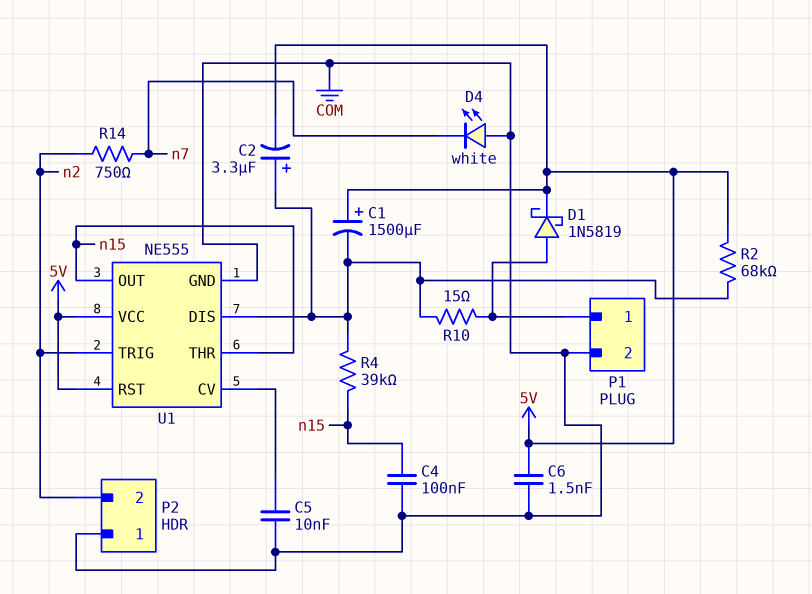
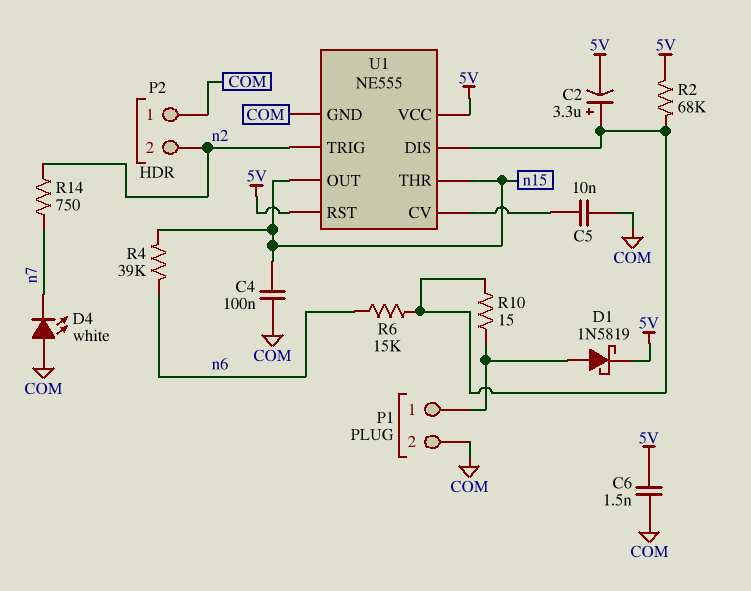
C1: 1500uF (plus 5V, minus U1/DIS) -> none
R4: 39k (U1/DIS, n15) -> 39k (n6, n15)
R6: none -> 15k (U1/DIS, n6)

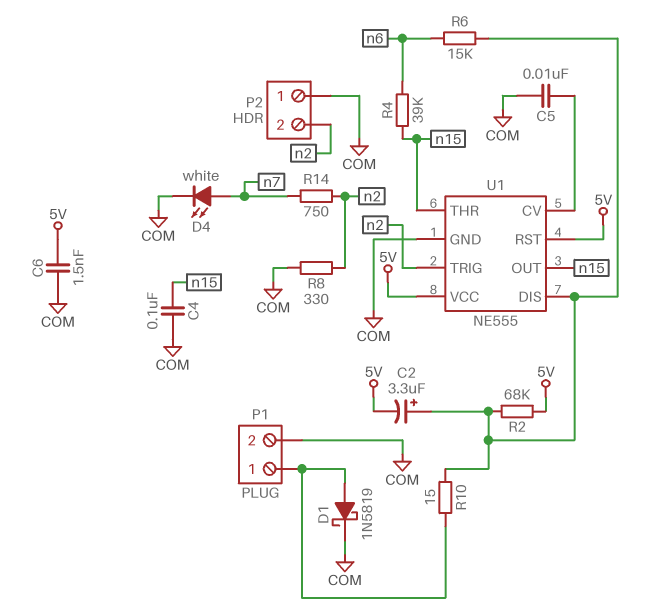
D1: schottky 1N5819 (A P1/1, K 5V) -> schottky 1N5819 (A P1/1, K COM)
D4: LED white (A COM, K n7) -> LED white (A n7, K COM)
R8: none -> 330 (COM, n2)

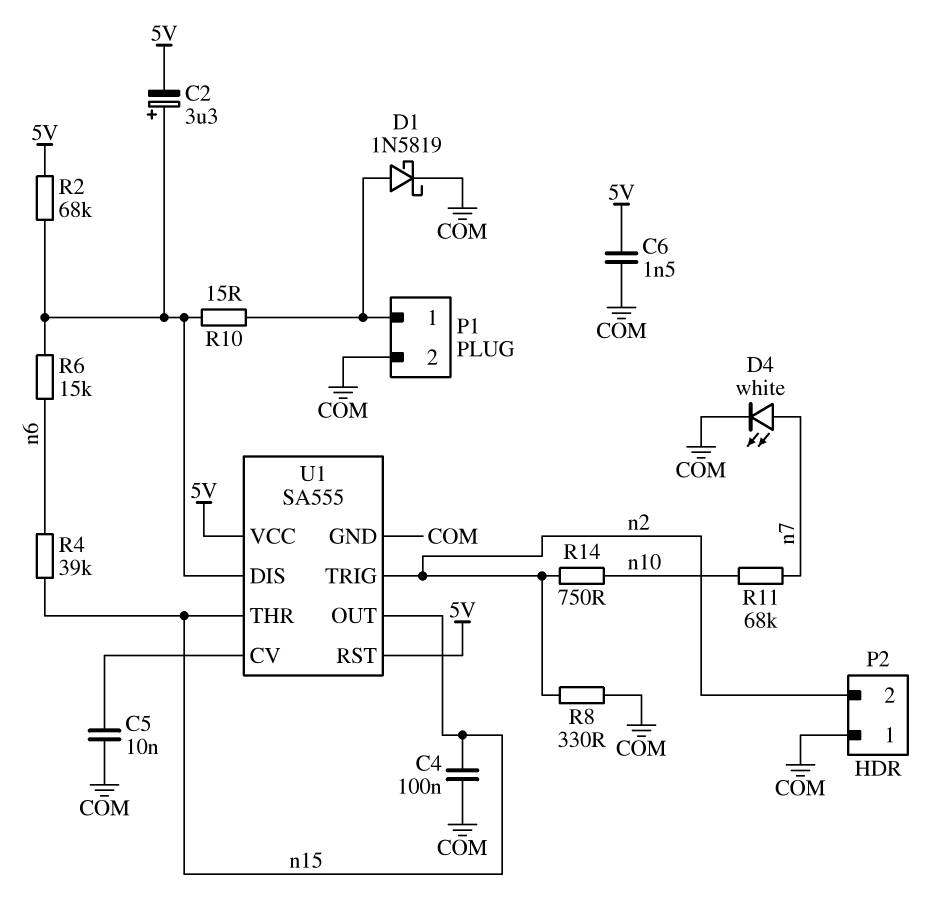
R11: none -> 68k (n7, n10)
R14: 750 (n2, n7) -> 750 (n2, n10)
U1: NE555 -> SA555

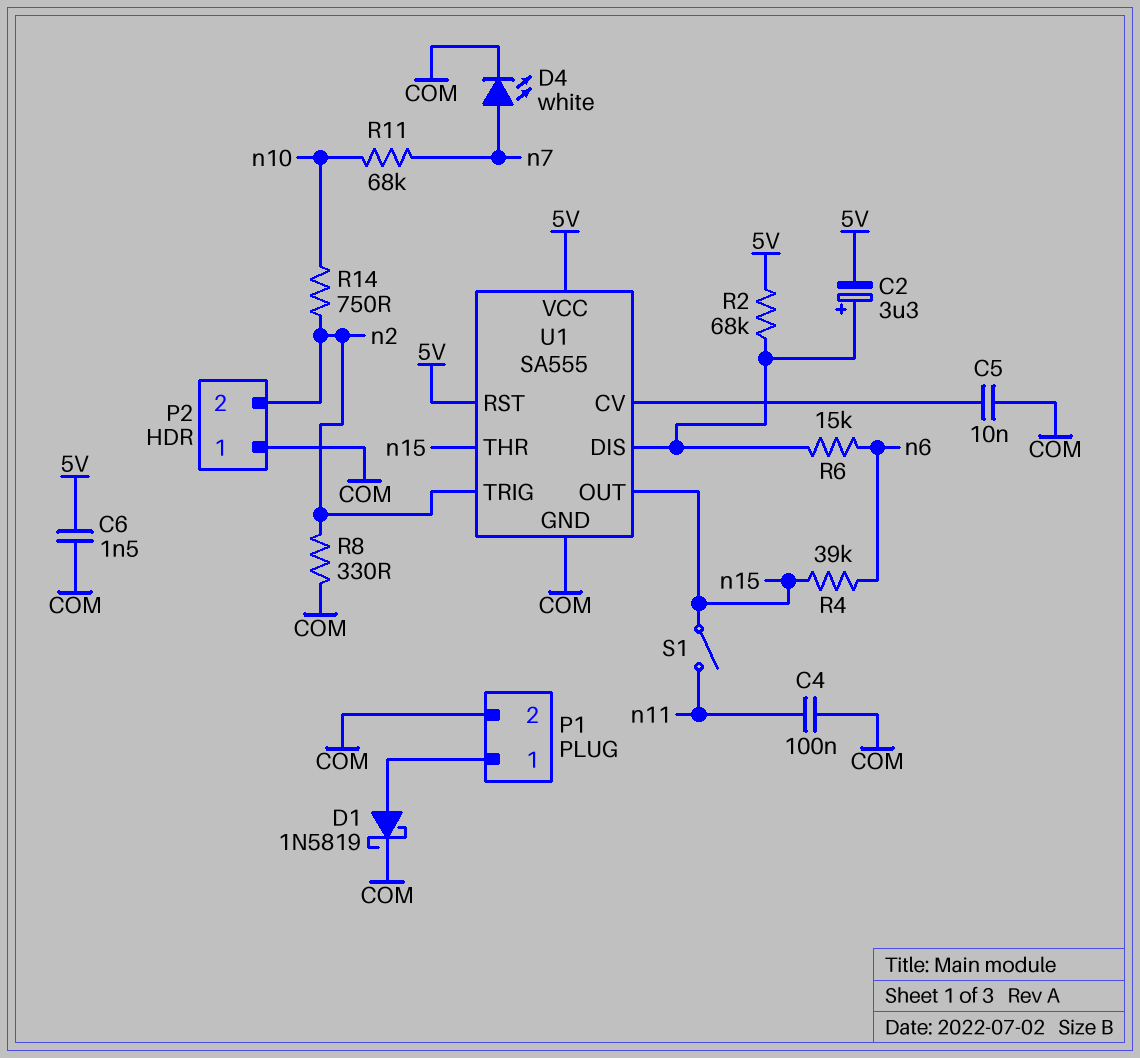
C4: 100nF (COM, n15) -> 100nF (COM, n11)
R10: 15 (P1/1, U1/DIS) -> none
S1: none -> switch (n11, n15)

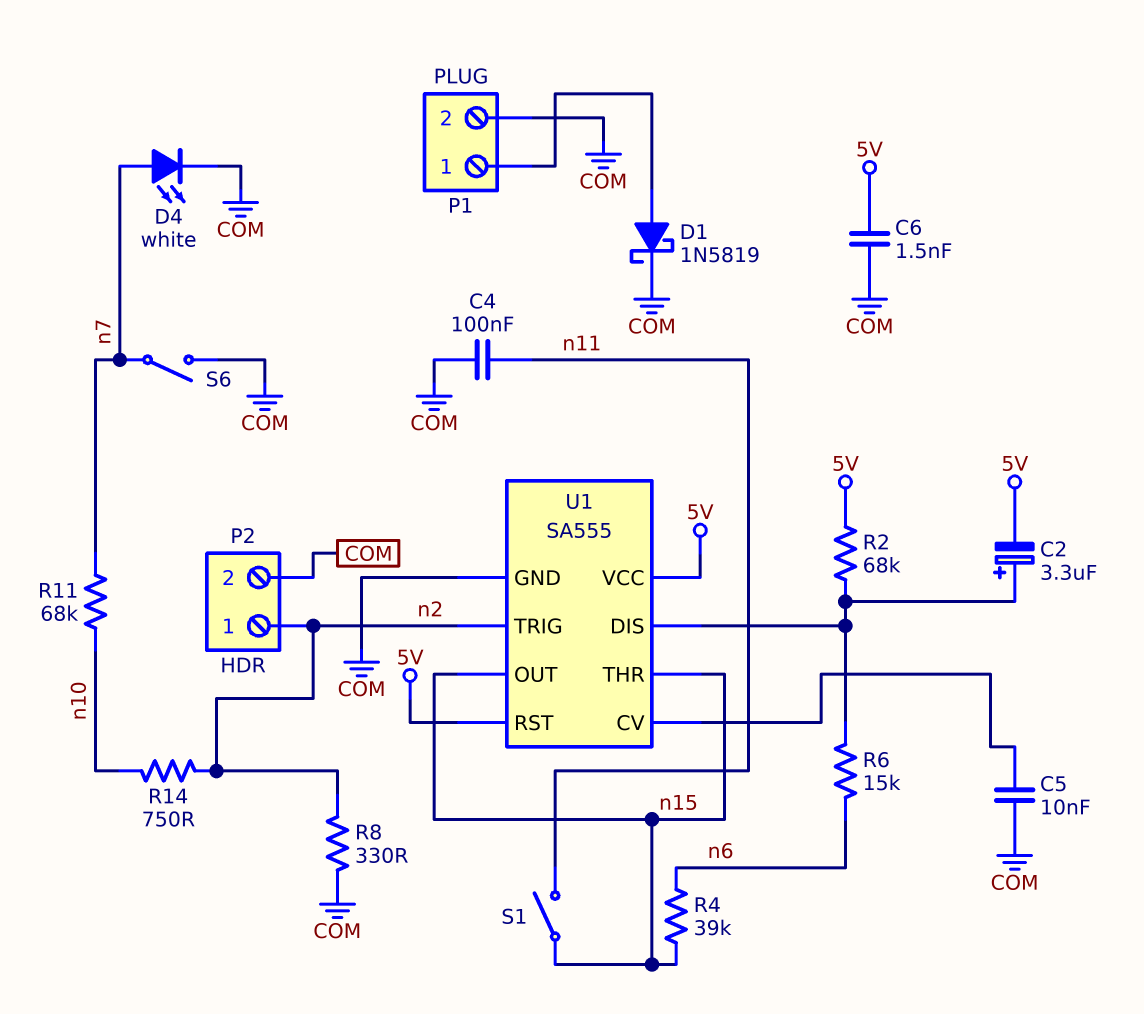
P2 pin 1: COM -> n2
P2 pin 2: n2 -> COM
S6: none -> switch (COM, n7)

